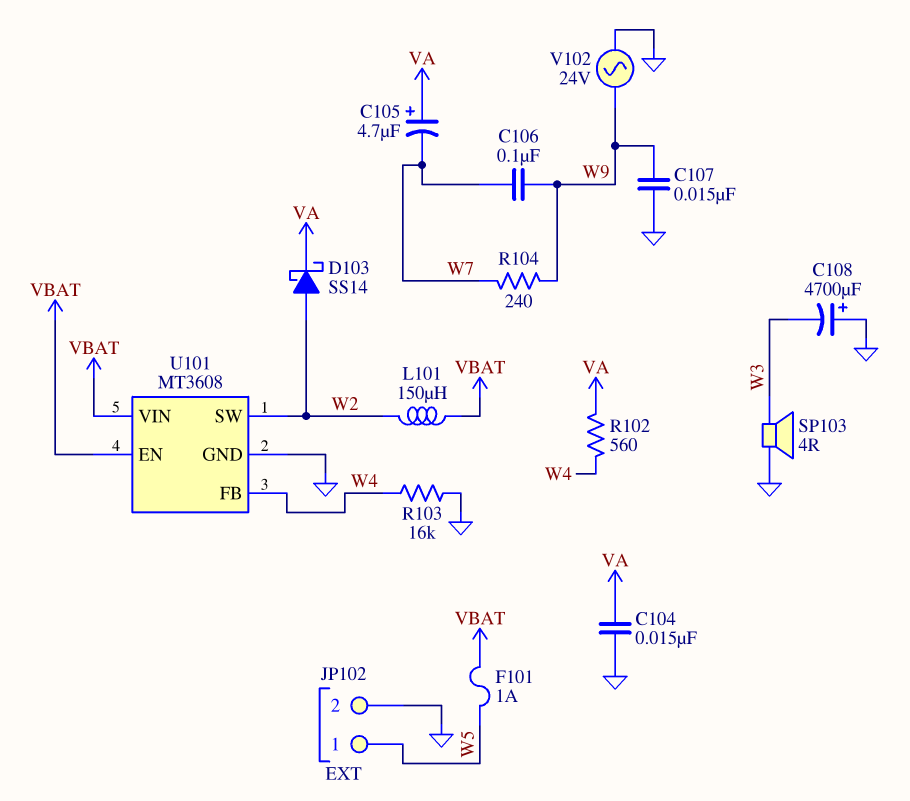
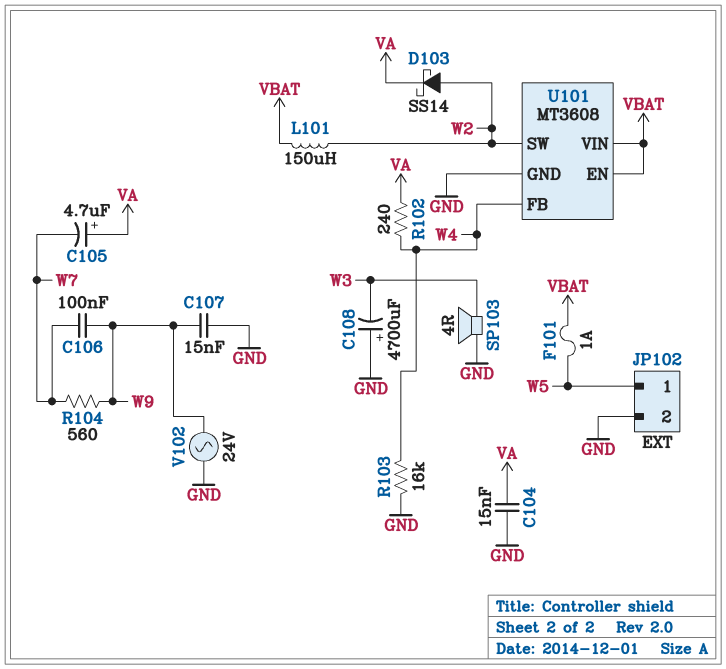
R102: 560 (VA, W4) -> 240 (VA, W4)
R104: 240 (W7, W9) -> 560 (W7, W9)

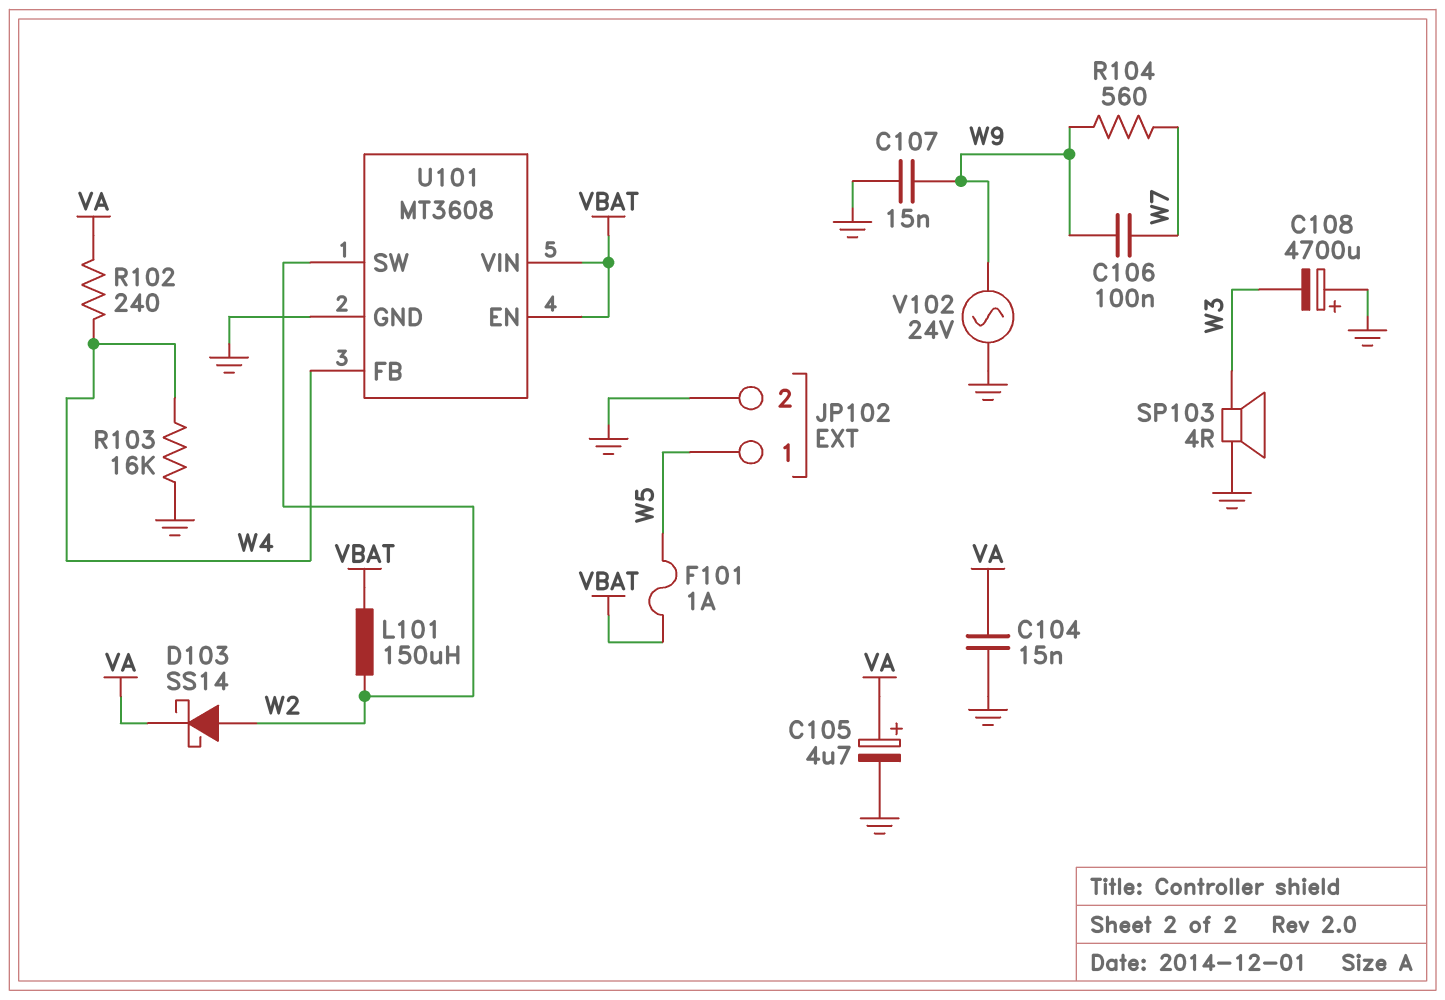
C105: 4.7uF (plus VA, minus W7) -> 4.7uF (plus VA, minus GND)

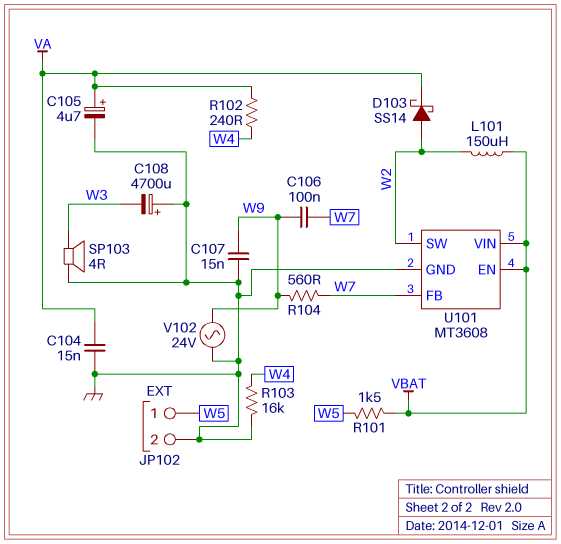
F101: 1A (VBAT, W5) -> none
R101: none -> 1.5k (VBAT, W5)
U101 pin FB: W4 -> W7

